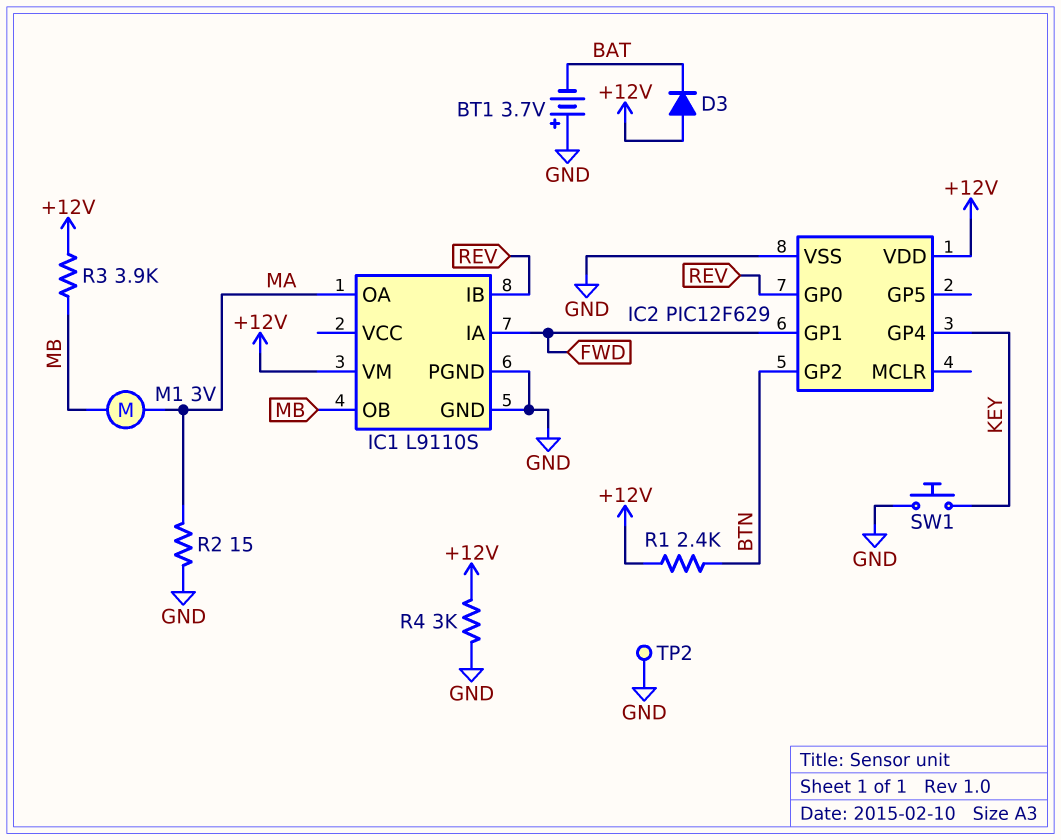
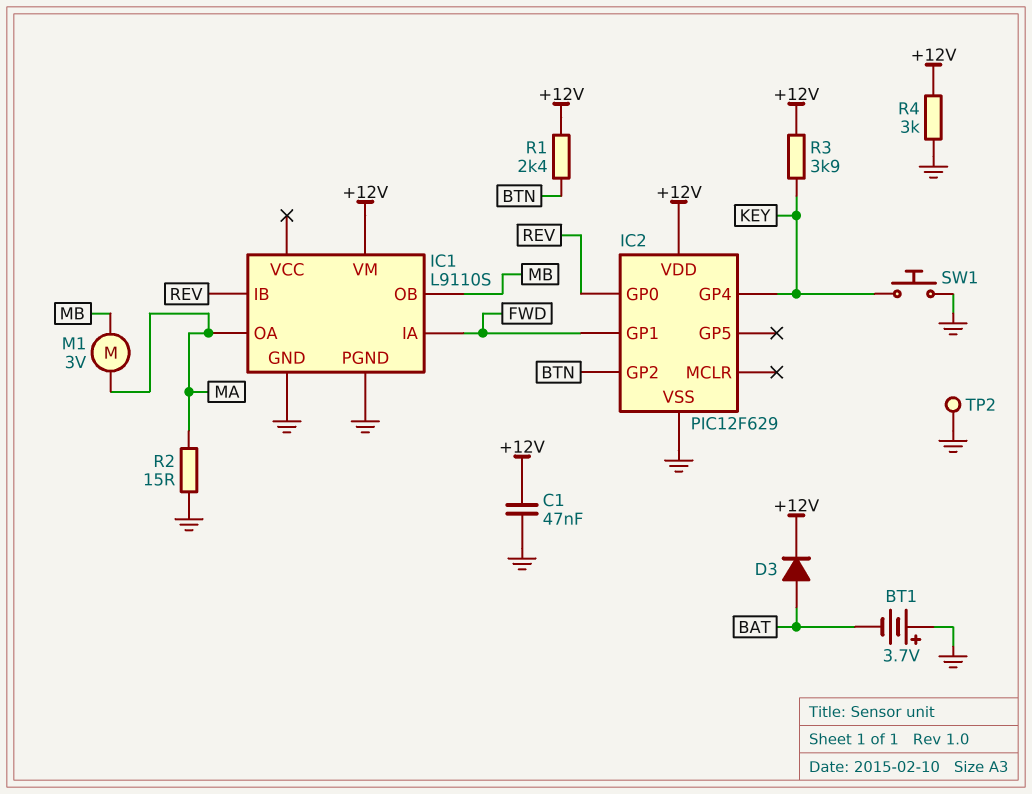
C1: none -> 47nF (+12V, GND)
D3: diode (A +12V, K BAT) -> diode (A BAT, K +12V)
R3: 3.9k (+12V, MB) -> 3.9k (+12V, KEY)

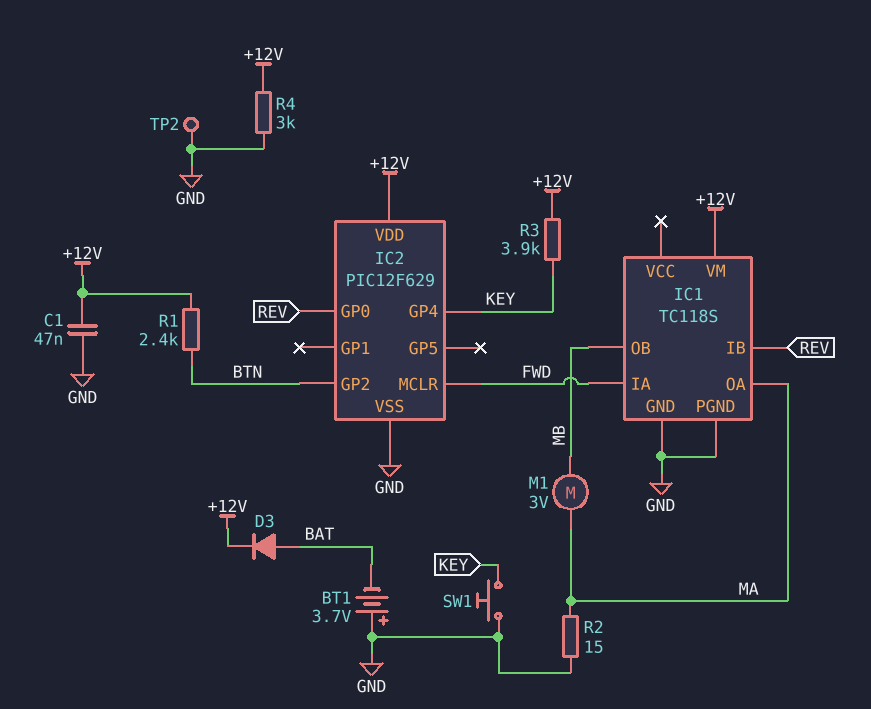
IC1: L9110S -> TC118S
IC2 pin GP1: FWD -> none
IC2 pin MCLR: none -> FWD

